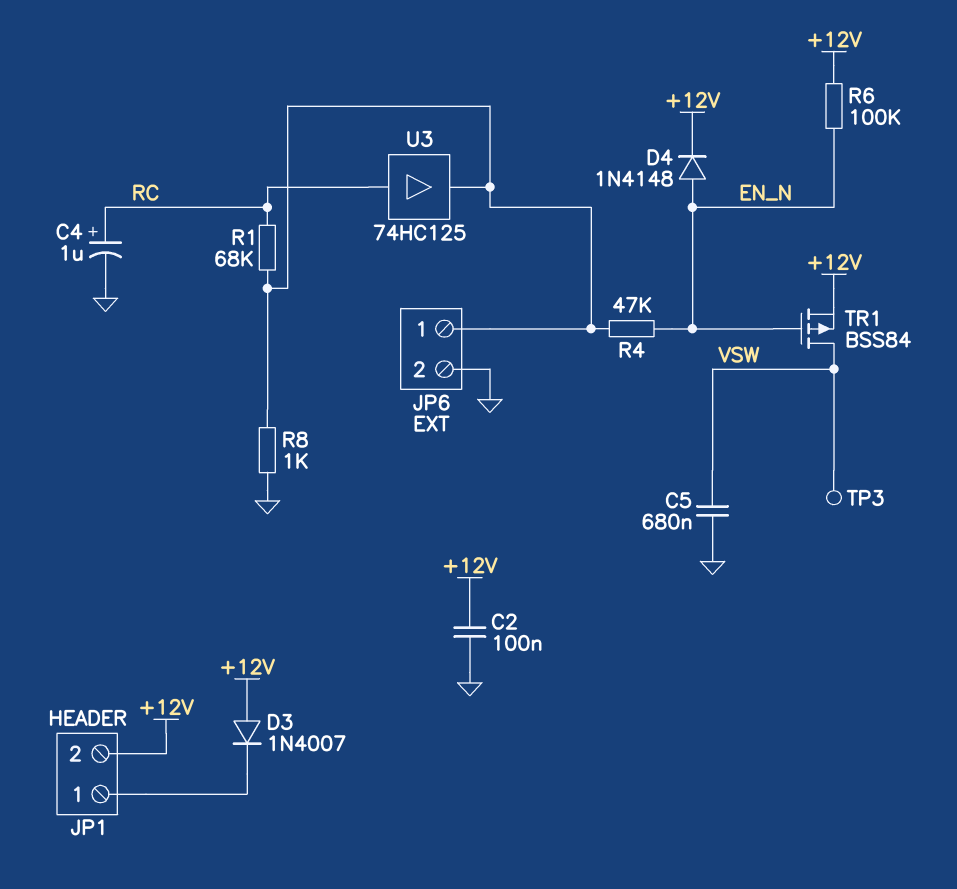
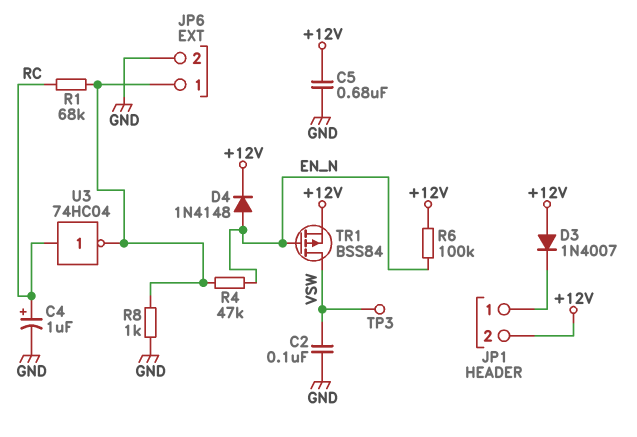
C2: 100nF (+12V, GND) -> 100nF (GND, VSW)
C5: 680nF (GND, VSW) -> 680nF (+12V, GND)
U3: buffer 74HC125 (in RC, out JP6/1) -> NOT 74HC04 (in RC, out JP6/1)

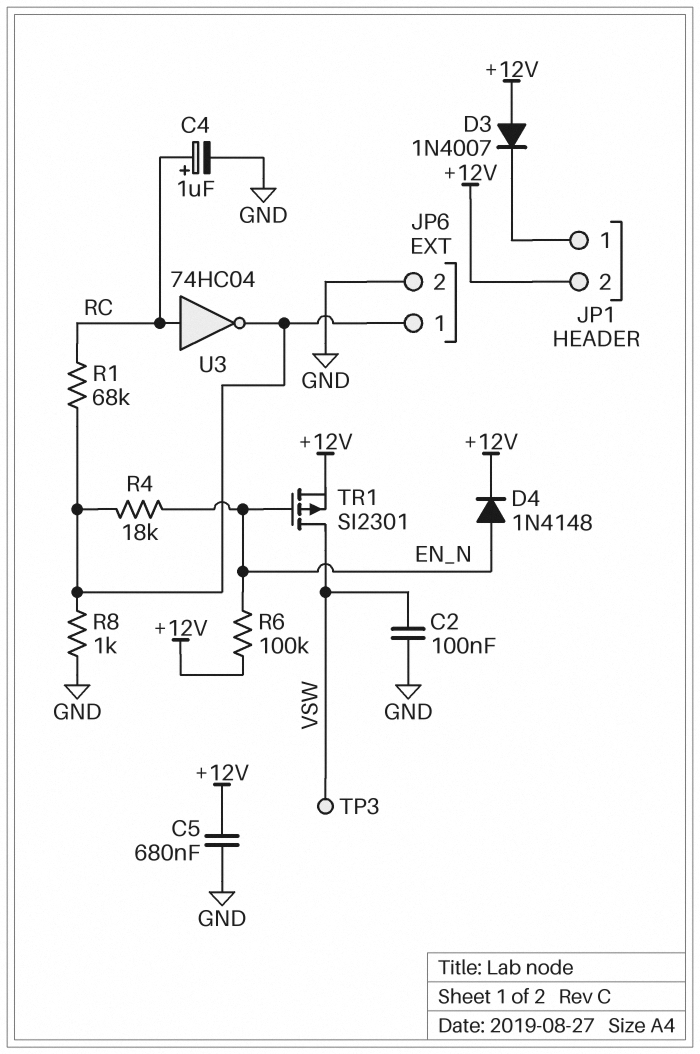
R4: 47k (EN_N, JP6/1) -> 18k (EN_N, JP6/1)
TR1: PMOS BSS84 (G EN_N, D VSW, S +12V) -> PMOS SI2301 (G EN_N, D VSW, S +12V)

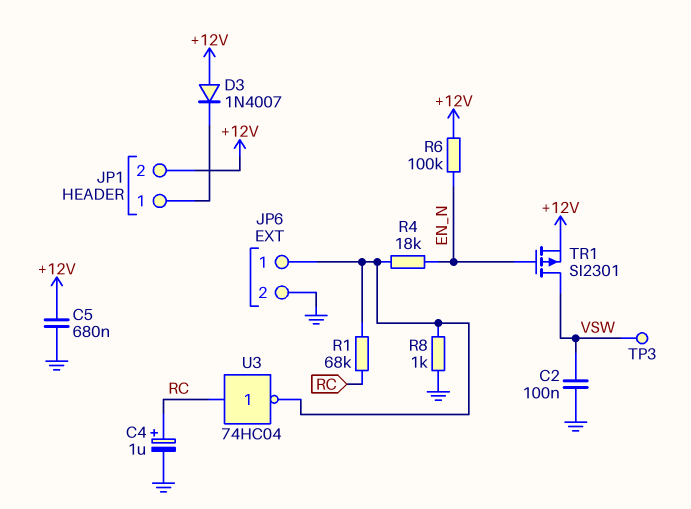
D4: diode 1N4148 (A EN_N, K +12V) -> none

